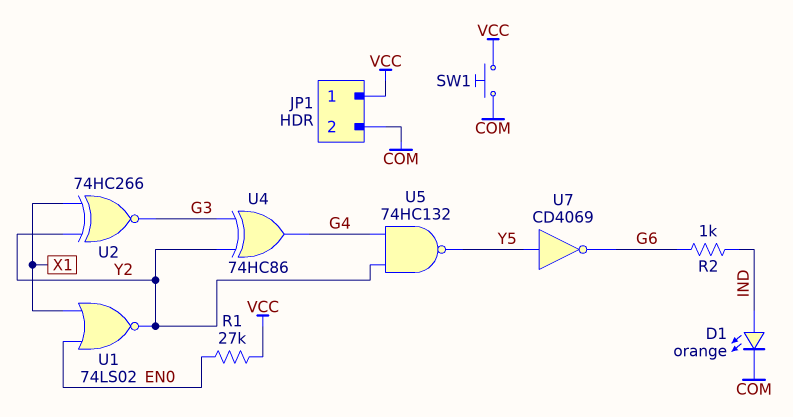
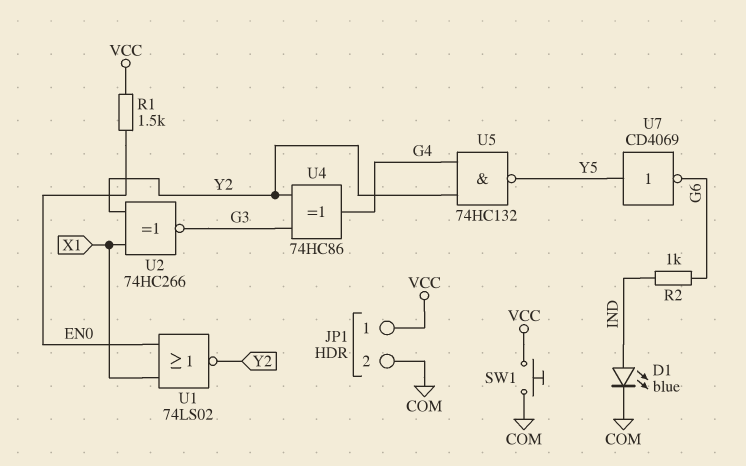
D1: LED orange (A IND, K COM) -> LED blue (A IND, K COM)
R1: 27k (EN0, VCC) -> 1.5k (EN0, VCC)

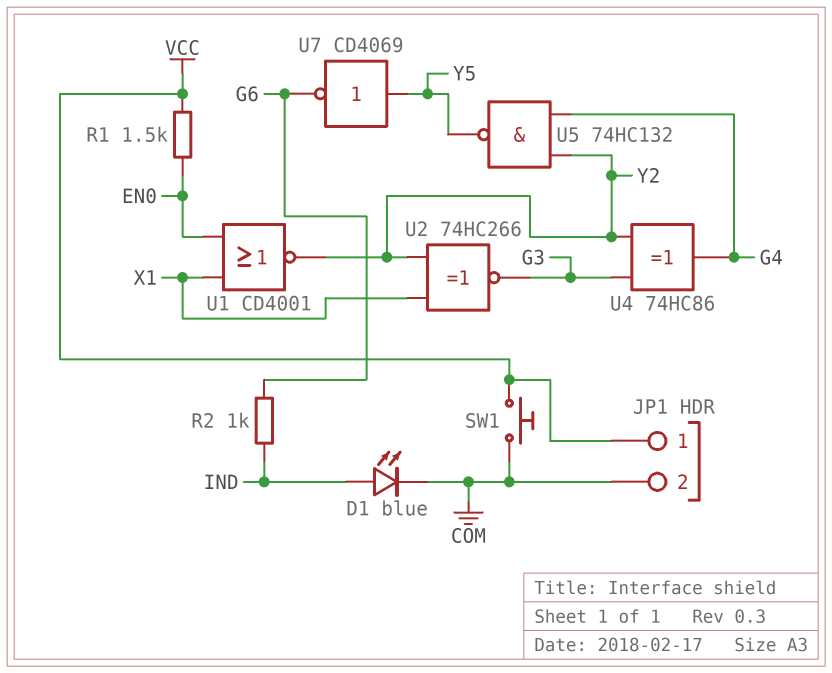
U1: NOR 74LS02 (in EN0, in X1, out Y2) -> NOR CD4001 (in EN0, in X1, out Y2)

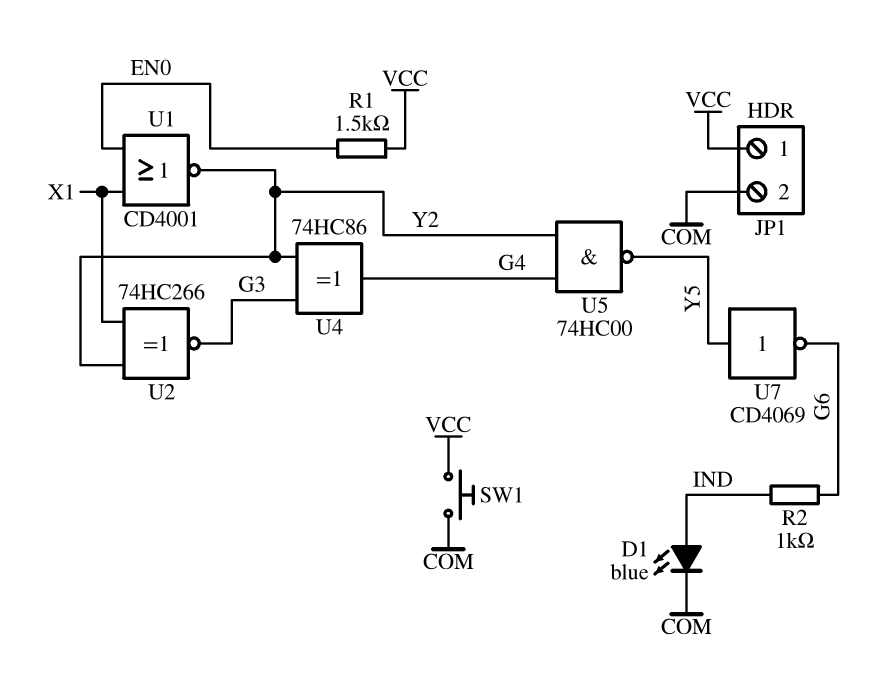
U5: NAND 74HC132 (in G4, in Y2, out Y5) -> NAND 74HC00 (in G4, in Y2, out Y5)

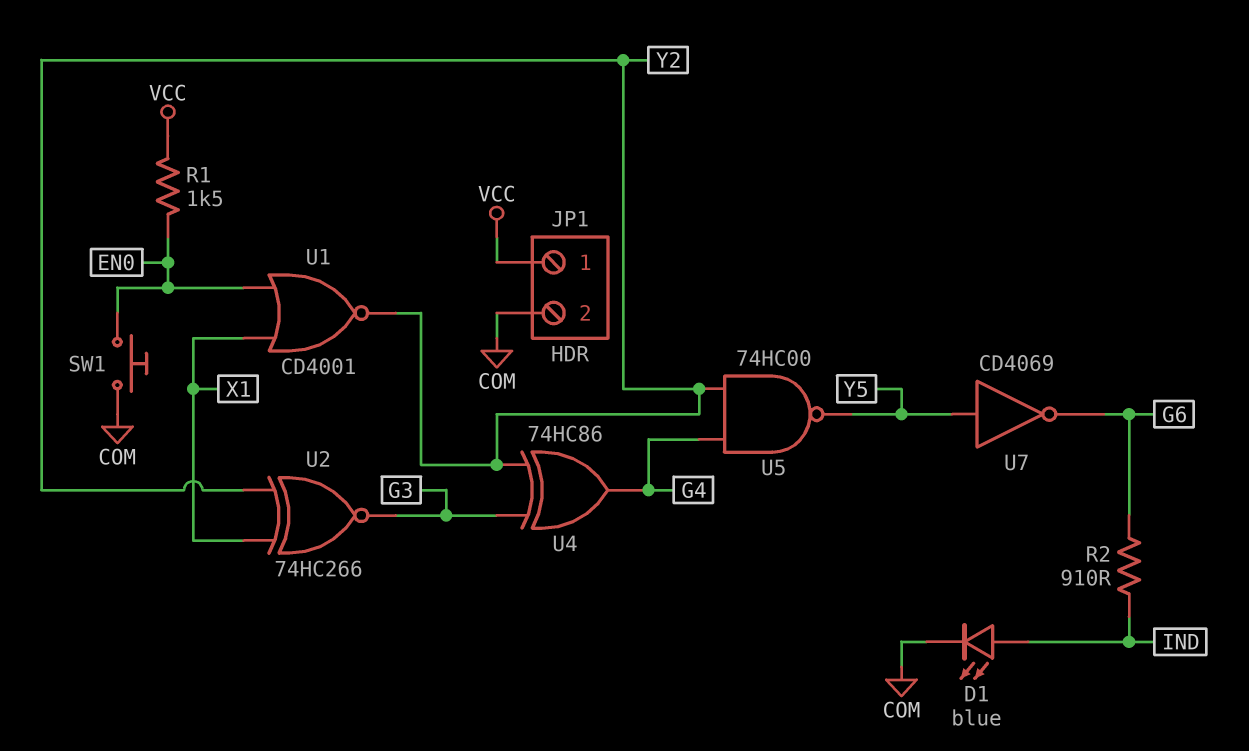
R2: 1k (G6, IND) -> 910 (G6, IND)
SW1: button (COM, VCC) -> button (COM, EN0)

